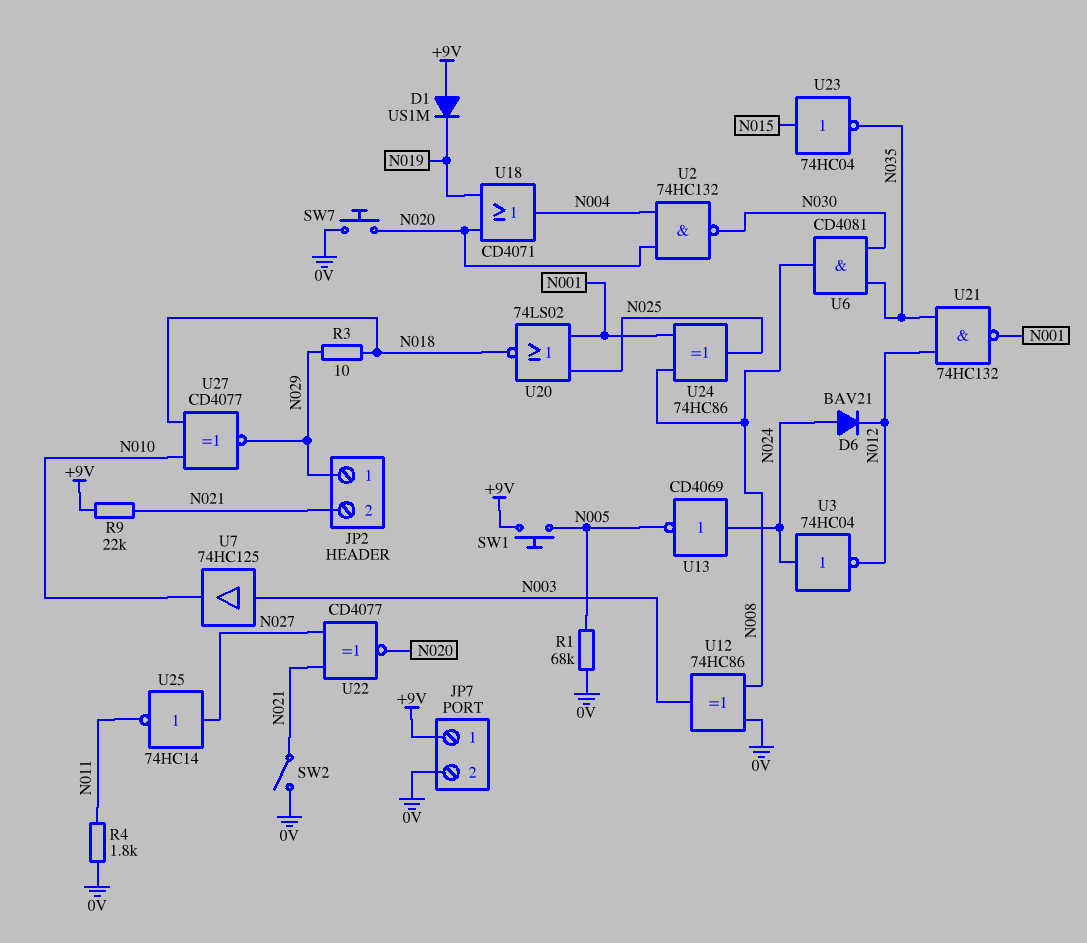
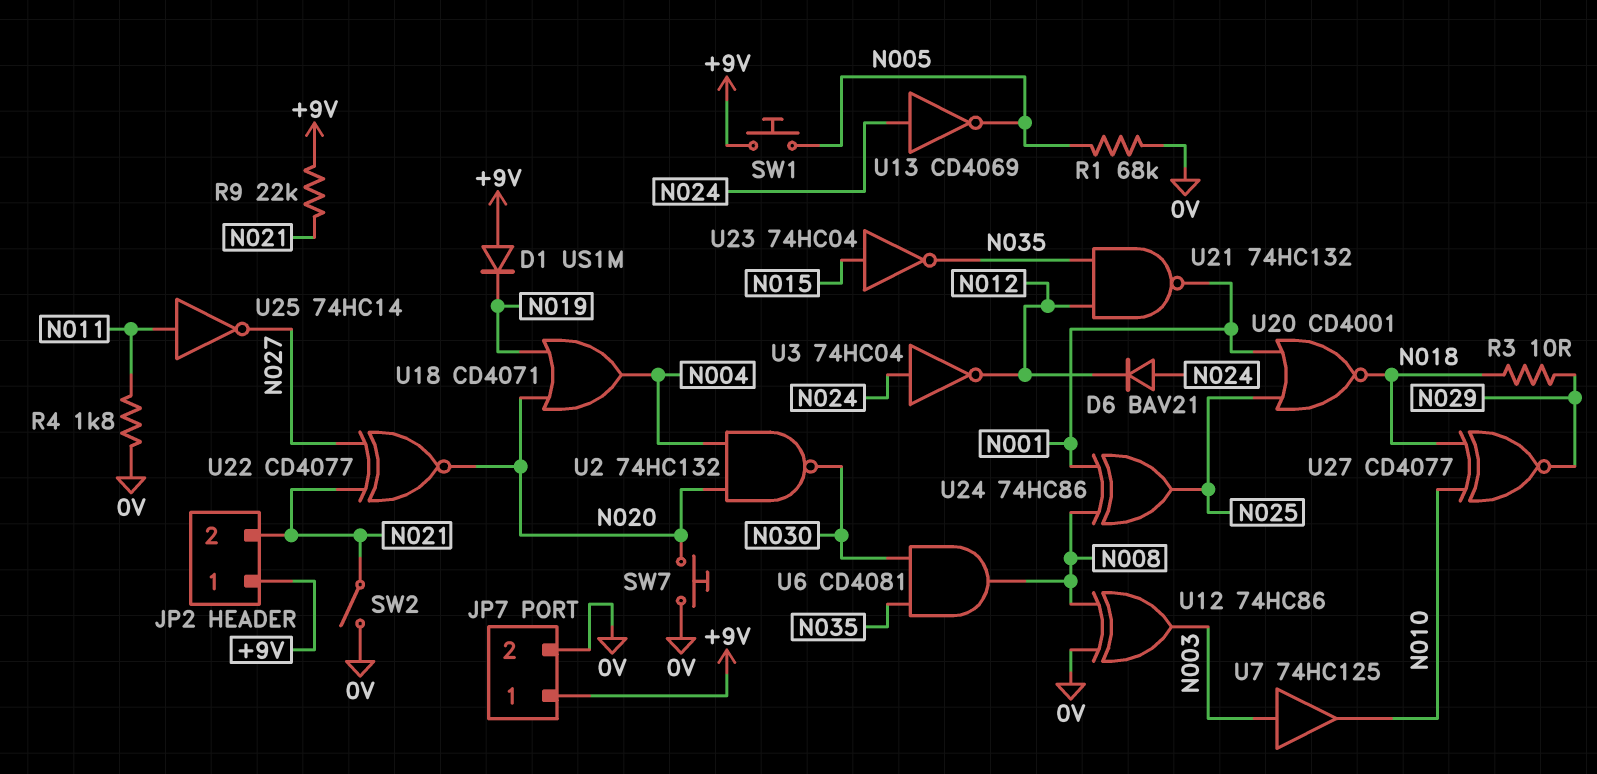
JP2 pin 1: N029 -> +9V
U20: NOR 74LS02 (in N001, in N025, out N018) -> NOR CD4001 (in N001, in N025, out N018)
U25: NOT 74HC14 (in N027, out N011) -> NOT 74HC14 (in N011, out N027)

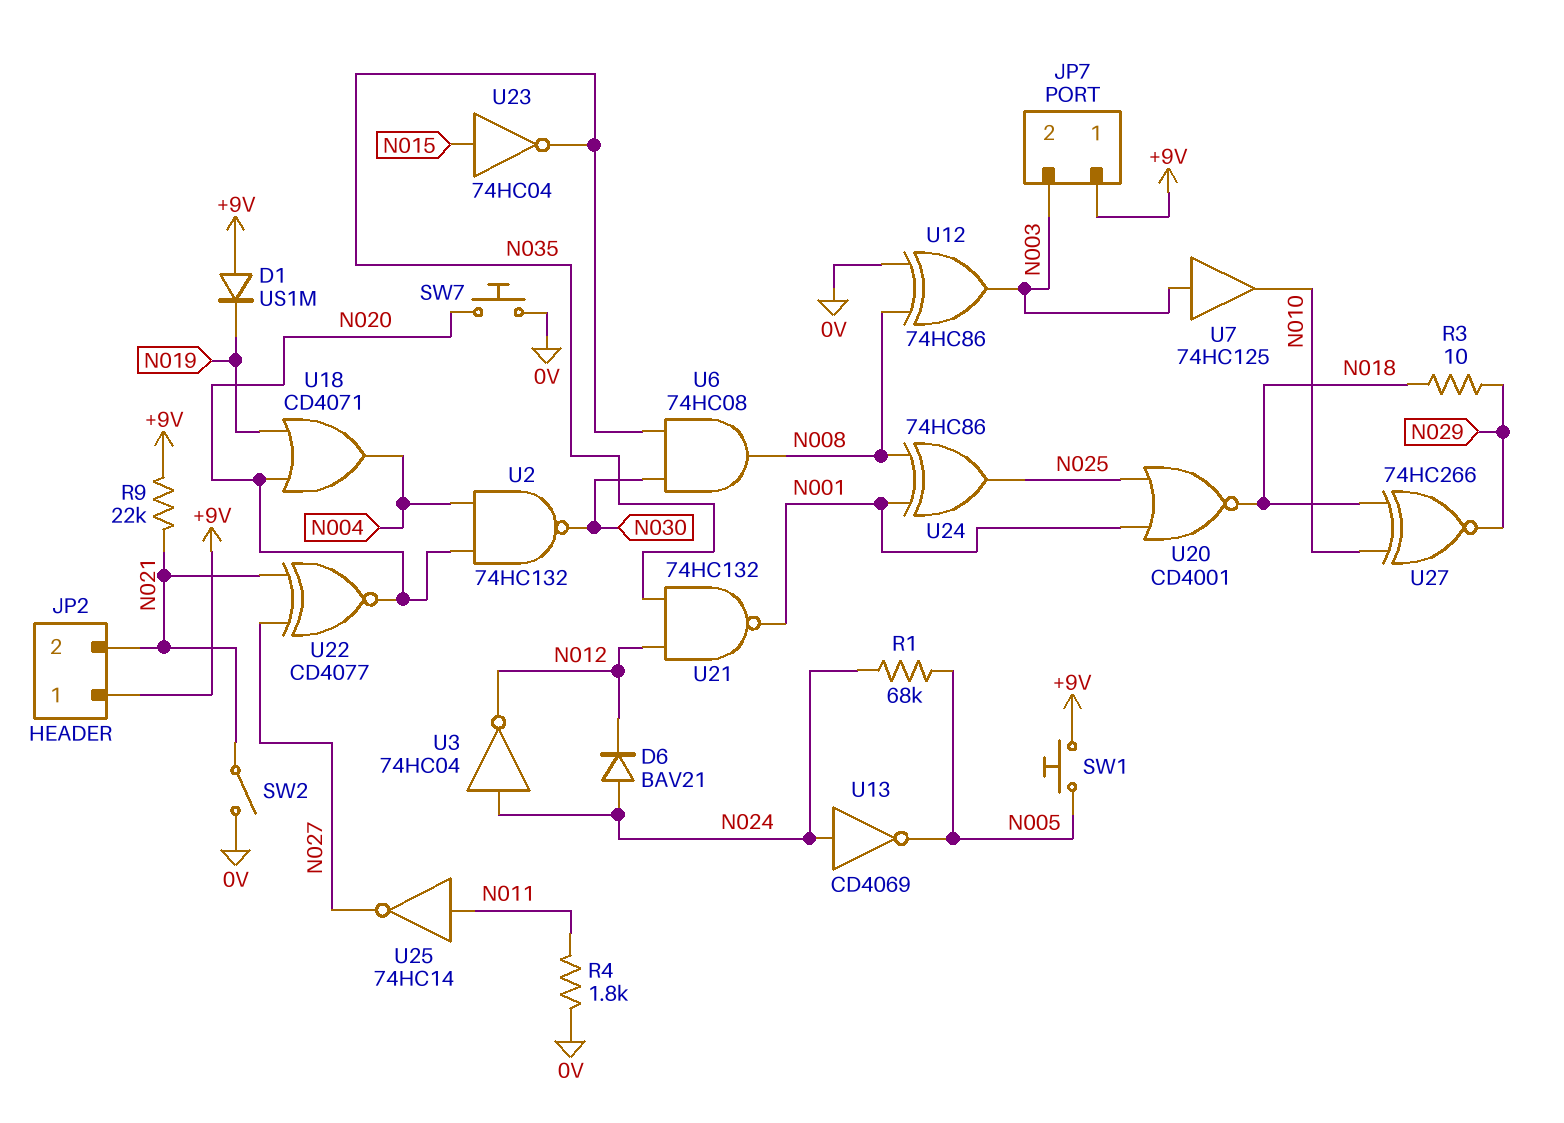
JP7 pin 2: 0V -> N003
R1: 68k (0V, N005) -> 68k (N005, N024)
U6: AND CD4081 (in N030, in N035, out N008) -> AND 74HC08 (in N030, in N035, out N008)
U27: XNOR CD4077 (in N010, in N018, out N029) -> XNOR 74HC266 (in N010, in N018, out N029)

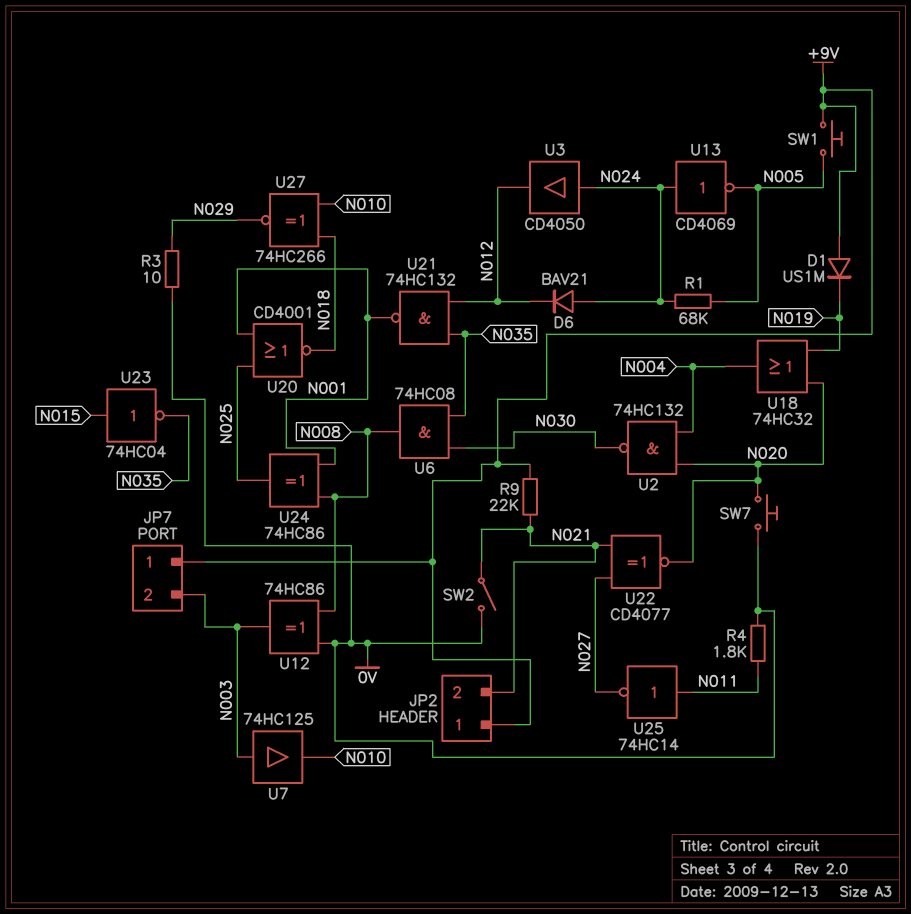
R3: 10 (N018, N029) -> 10 (0V, N029)
U3: NOT 74HC04 (in N024, out N012) -> buffer CD4050 (in N024, out N012)
U18: OR CD4071 (in N019, in N020, out N004) -> OR 74HC32 (in N019, in N020, out N004)

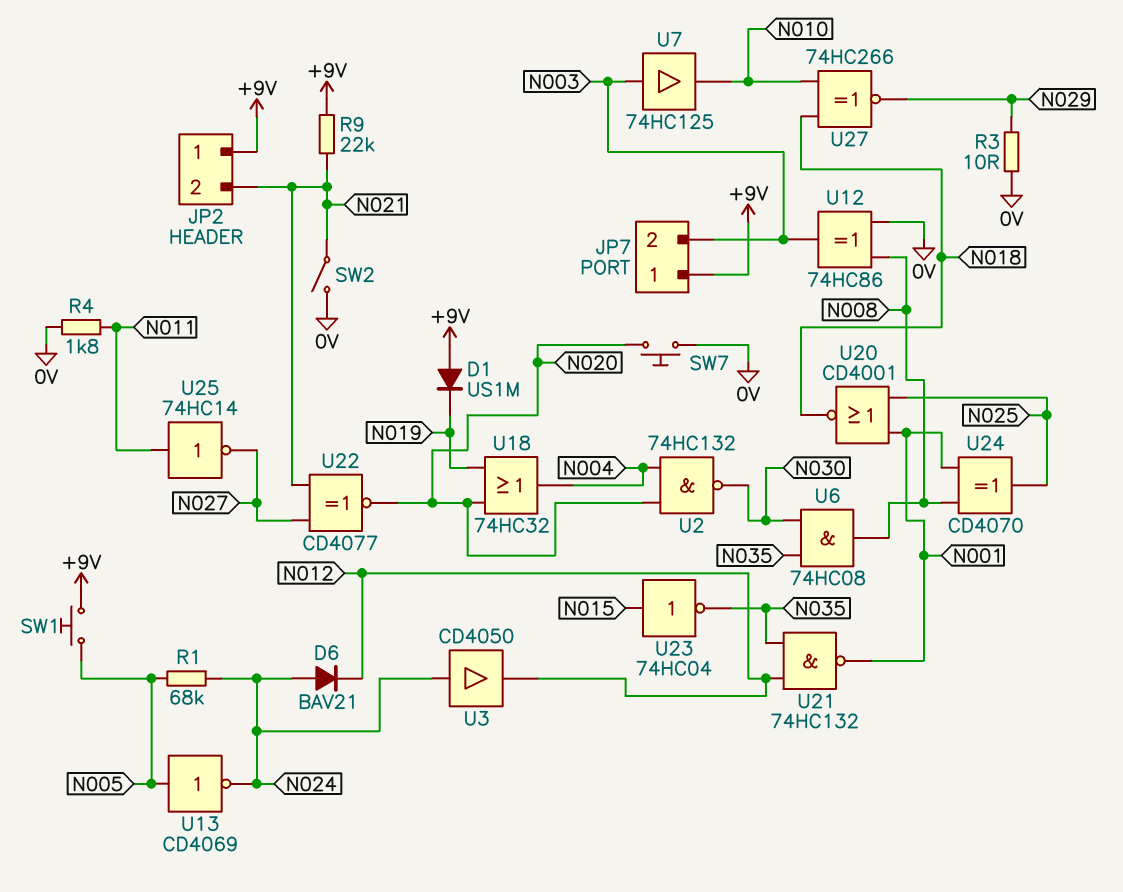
U13: NOT CD4069 (in N024, out N005) -> NOT CD4069 (in N005, out N024)
U24: XOR 74HC86 (in N001, in N008, out N025) -> XOR CD4070 (in N001, in N008, out N025)

